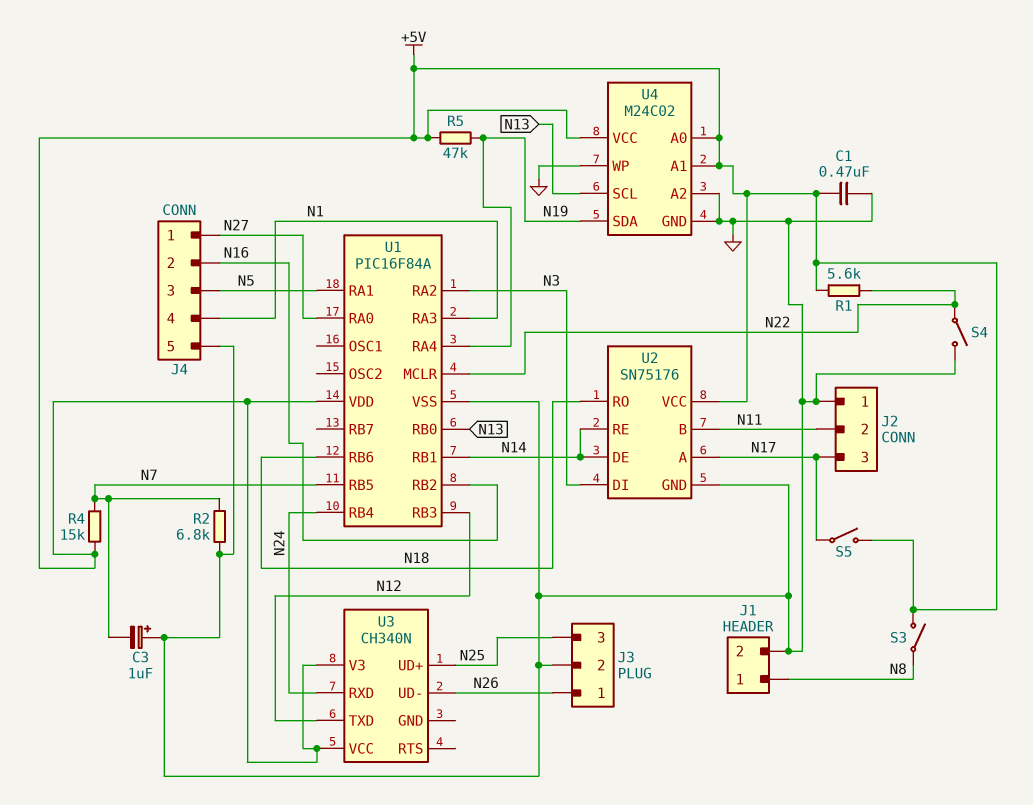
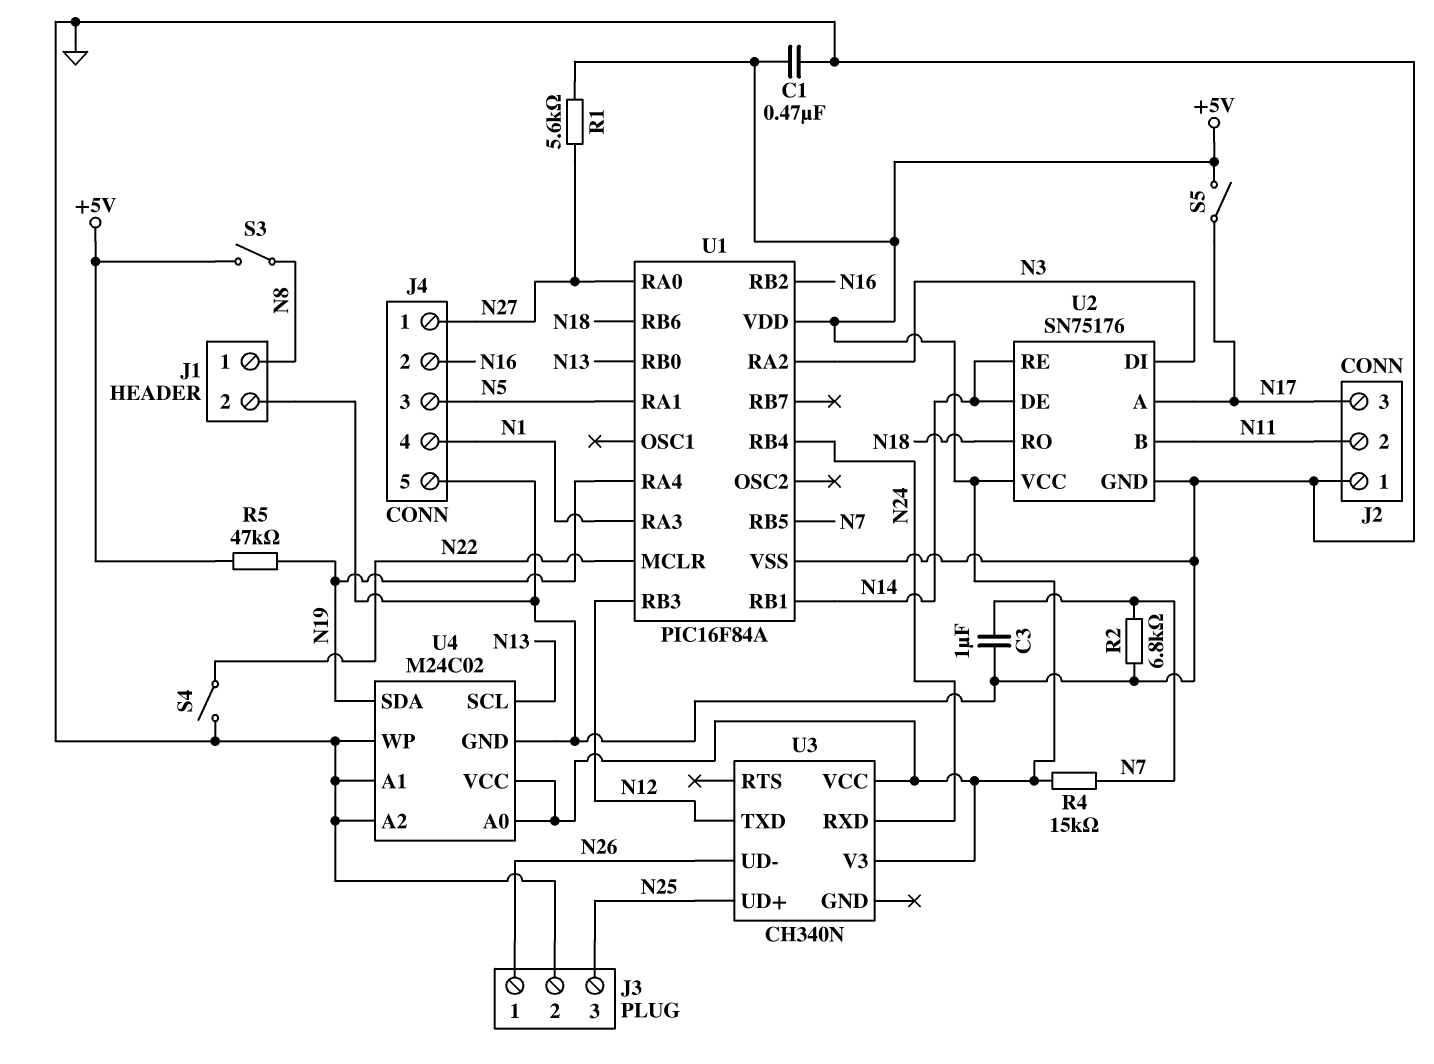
C3: 1uF (plus GND, minus N7) -> 1uF (GND, N7)
R1: 5.6k (+5V, N22) -> 5.6k (+5V, N27)
U4 pin A1: +5V -> GND

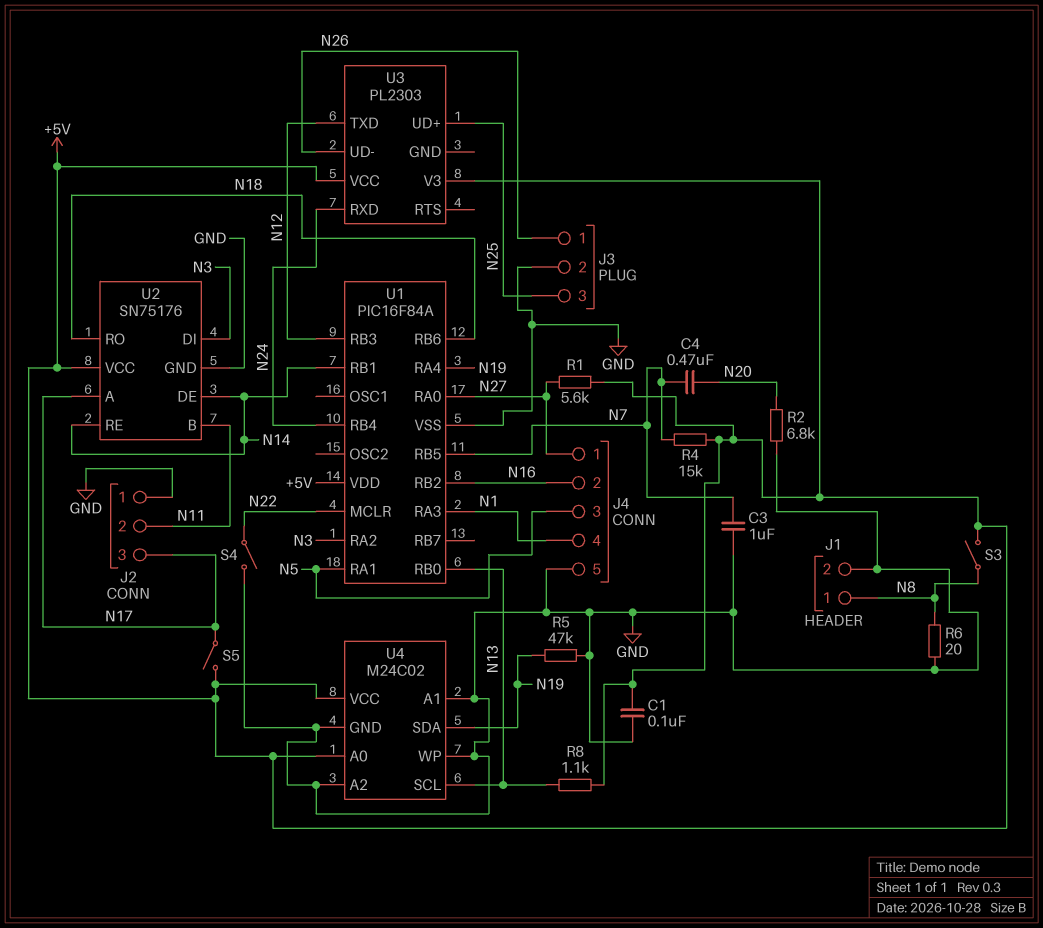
C1: 470nF (+5V, GND) -> 100nF (+5V, GND)
C4: none -> 470nF (N7, N20)
R2: 6.8k (GND, N7) -> 6.8k (GND, N20)
R5: 47k (+5V, N19) -> 47k (GND, N19)
R6: none -> 20 (GND, N8)
R8: none -> 1.1k (+5V, N13)
U3: CH340N -> PL2303

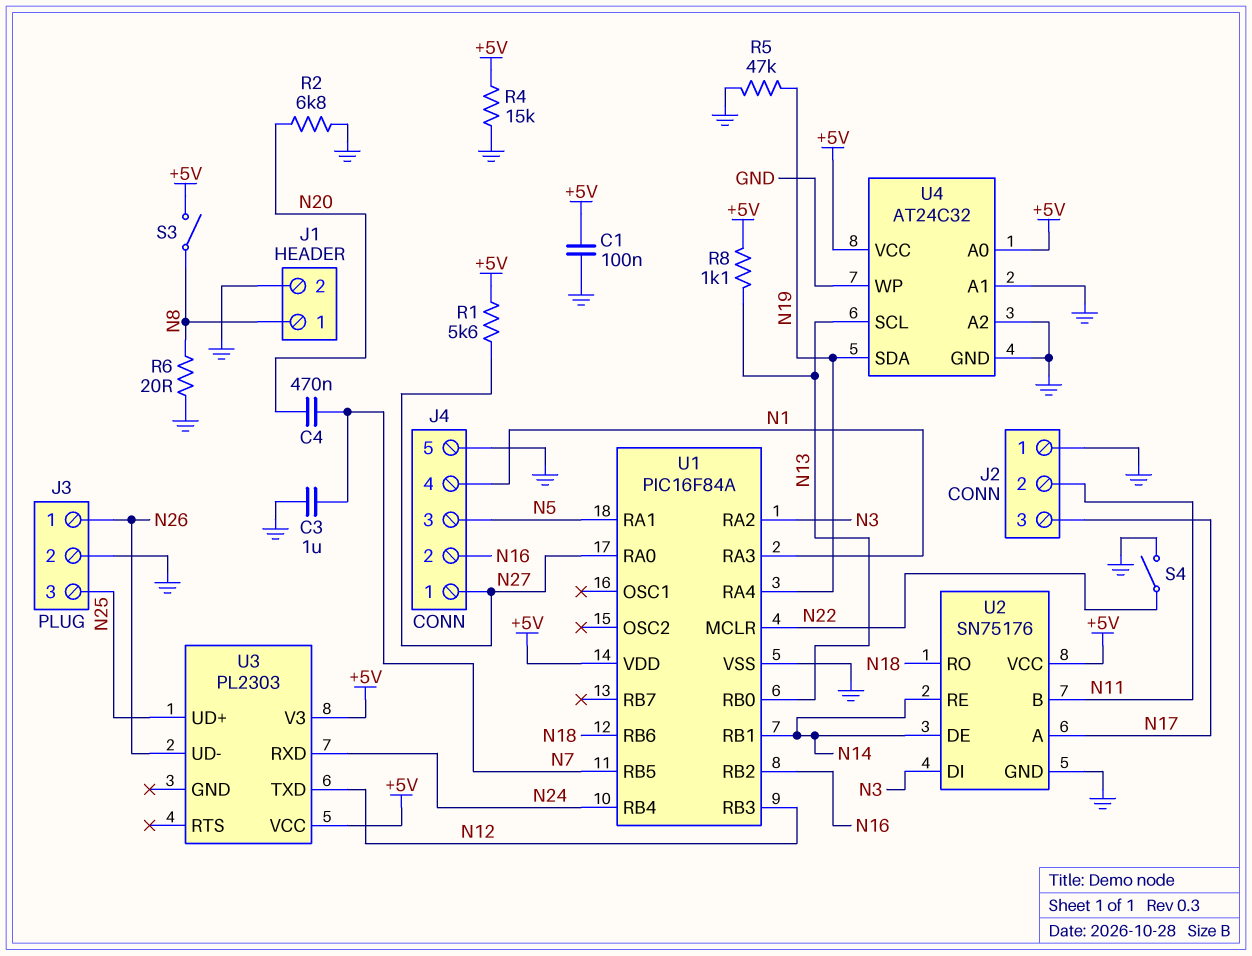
R4: 15k (+5V, N7) -> 15k (+5V, GND)
S5: switch (+5V, N17) -> none
U4: M24C02 -> AT24C32

